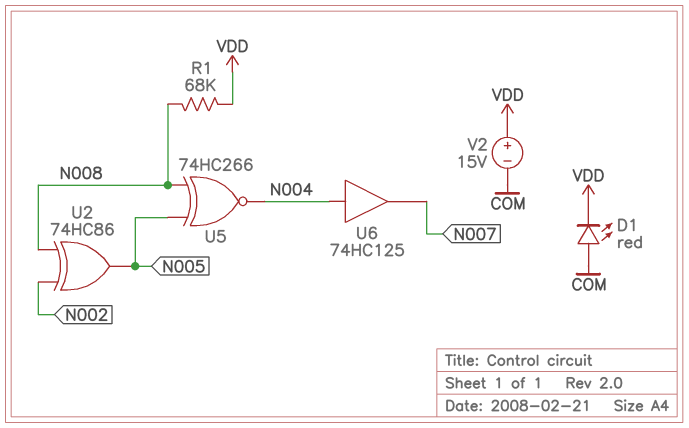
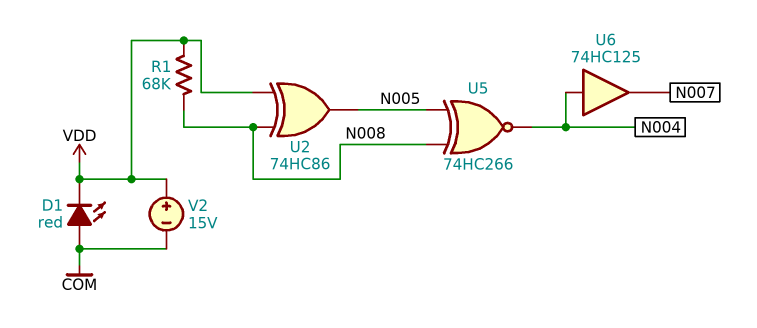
U2: XOR 74HC86 (in N002, in N008, out N005) -> XOR 74HC86 (in N008, in VDD, out N005)

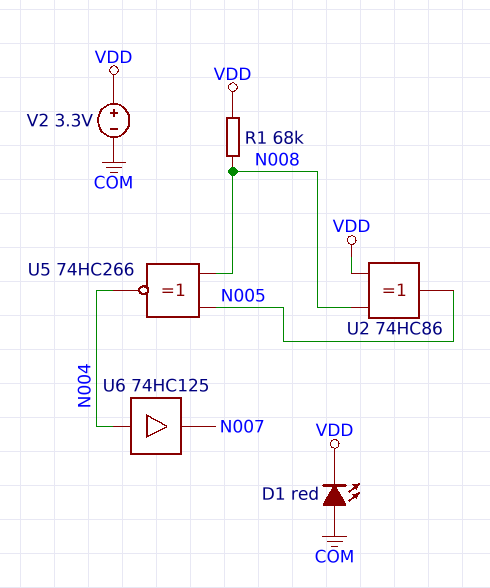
V2: 15V (plus VDD, minus COM) -> 3.3V (plus VDD, minus COM)

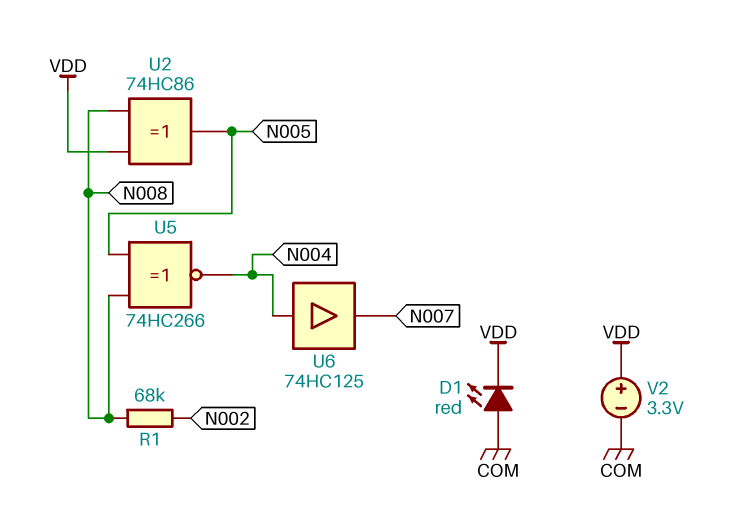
R1: 68k (N008, VDD) -> 68k (N002, N008)

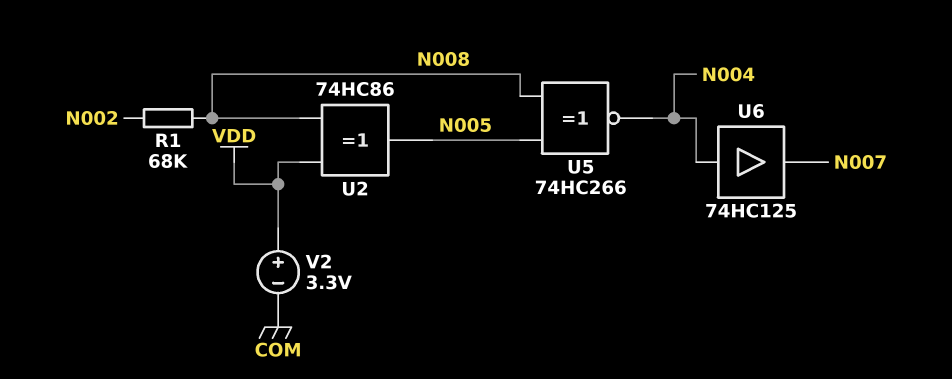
D1: LED red (A COM, K VDD) -> none

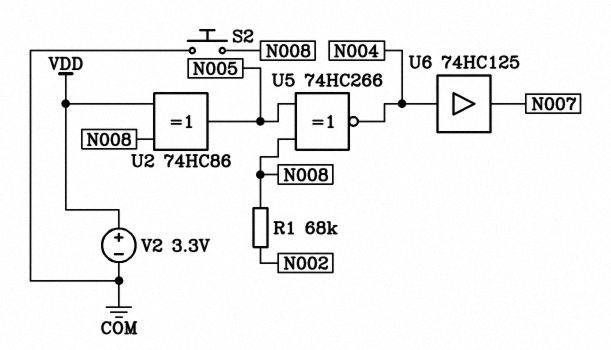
S2: none -> button (COM, N008)

